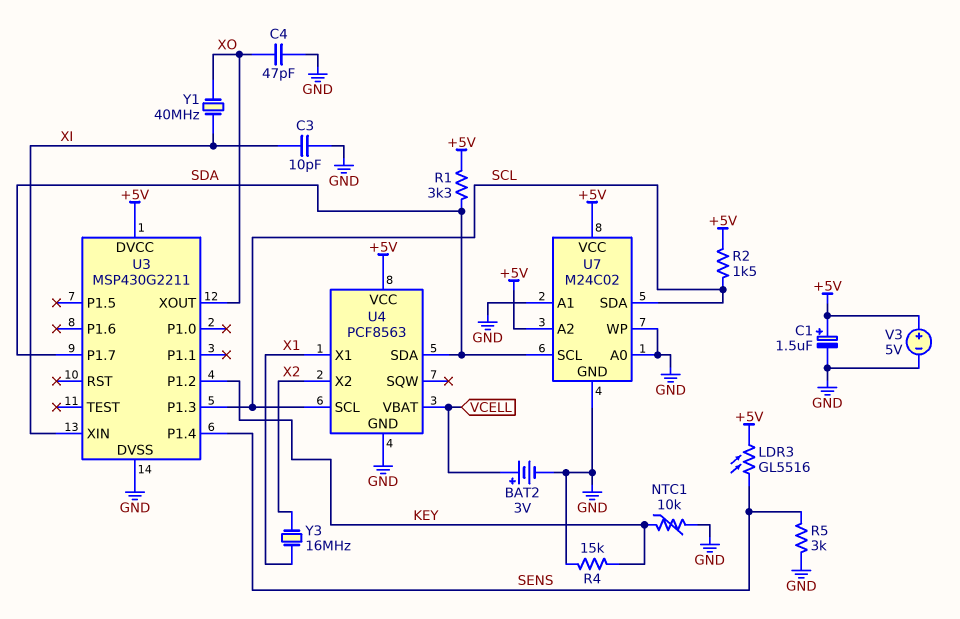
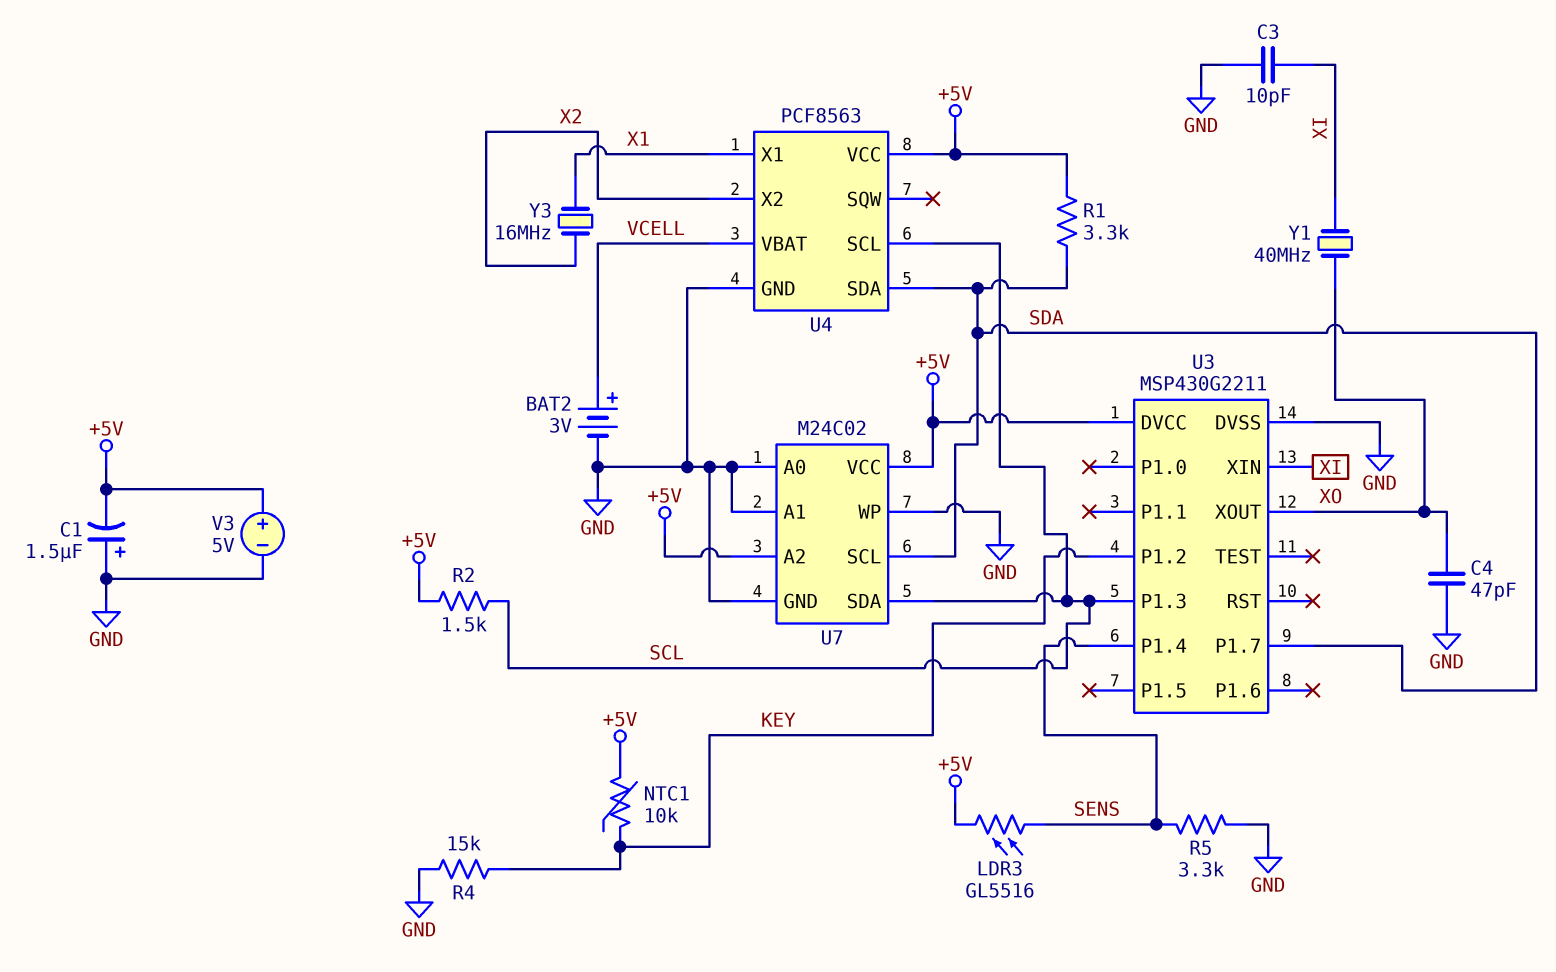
C1: 1.5uF (plus +5V, minus GND) -> 1.5uF (plus GND, minus +5V)
NTC1: 10k (GND, KEY) -> 10k (+5V, KEY)
R5: 3k (GND, SENS) -> 3.3k (GND, SENS)

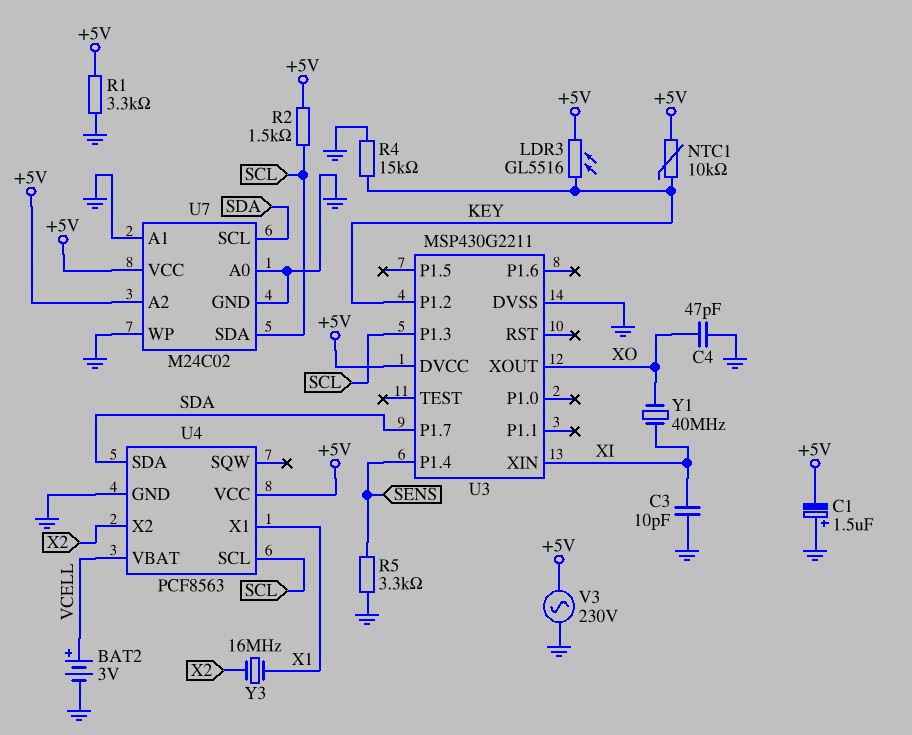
LDR3: GL5516 (+5V, SENS) -> GL5516 (+5V, KEY)
R1: 3.3k (+5V, SDA) -> 3.3k (+5V, GND)
V3: 5V (plus +5V, minus GND) -> AC 230V (+5V, GND)

